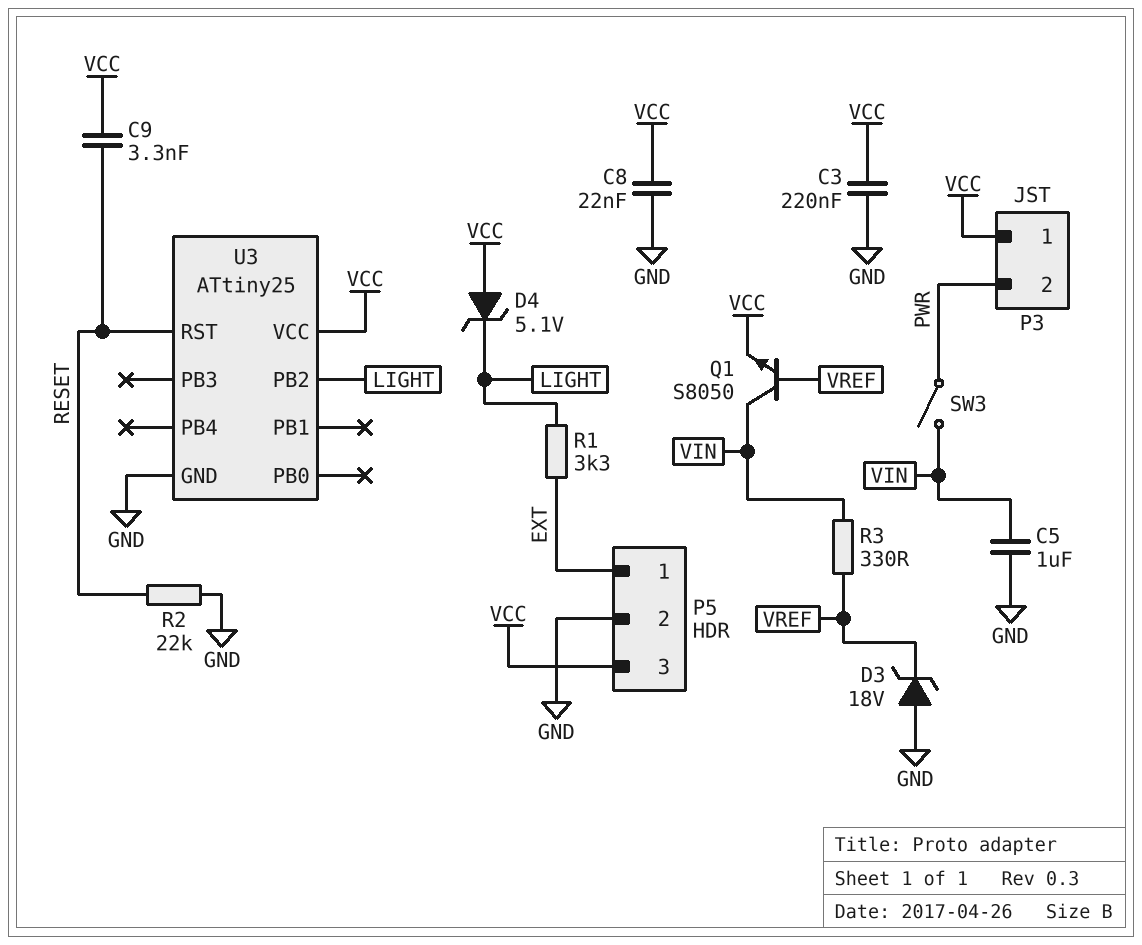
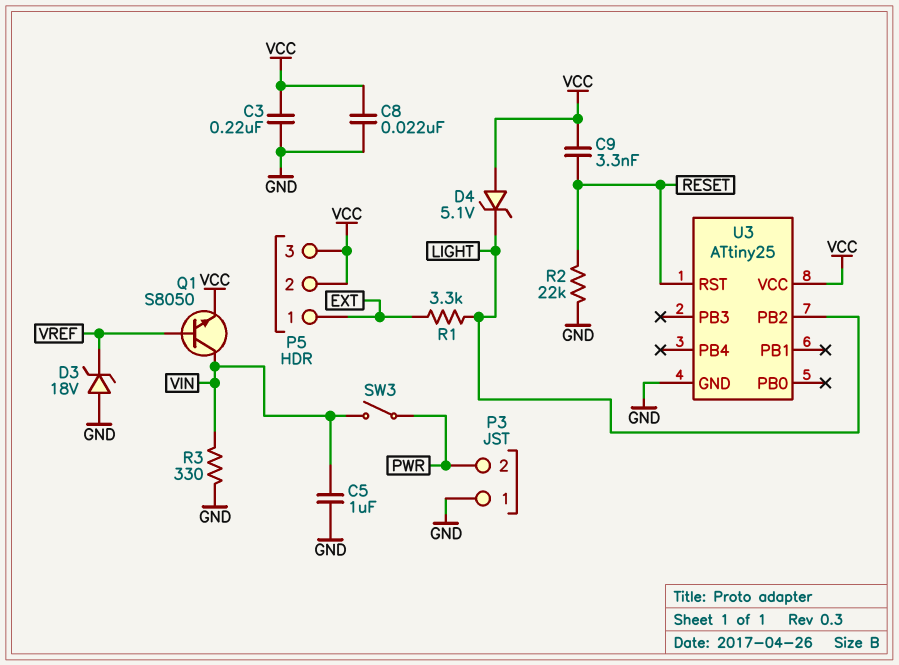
P3 pin 1: VCC -> GND
P5 pin 2: GND -> VCC
R3: 330 (VIN, VREF) -> 330 (GND, VIN)

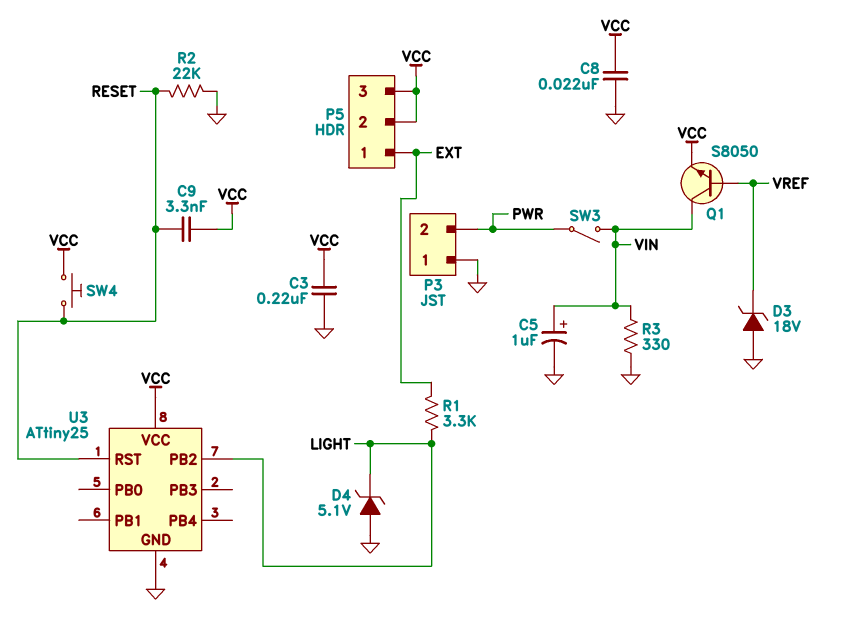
C5: 1uF (GND, VIN) -> 1uF (plus VIN, minus GND)
D4: zener 5.1V (A VCC, K LIGHT) -> zener 5.1V (A GND, K LIGHT)
SW4: none -> button (RESET, VCC)

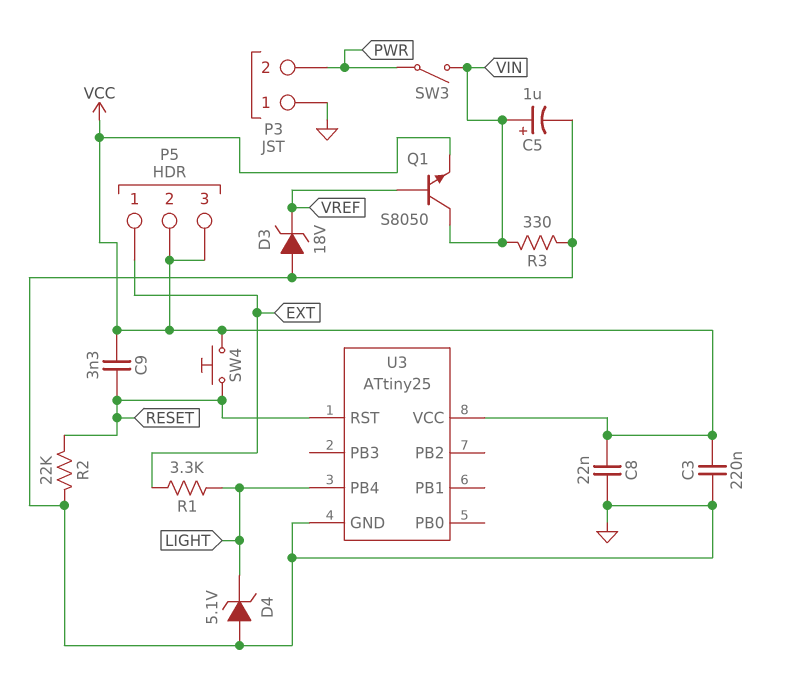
U3 pin PB2: LIGHT -> none
U3 pin PB4: none -> LIGHT

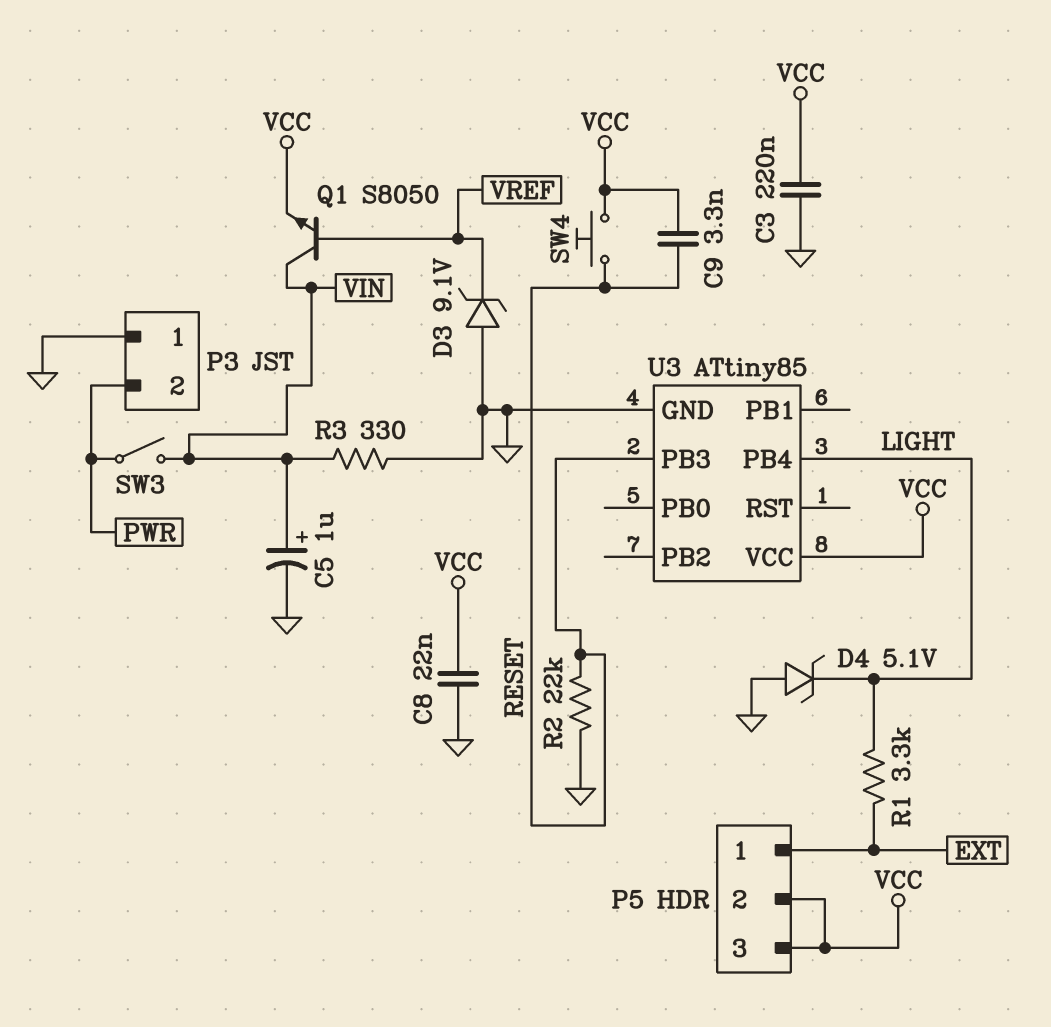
D3: zener 18V (A GND, K VREF) -> zener 9.1V (A GND, K VREF)
U3: ATtiny25 -> ATtiny85
U3 pin PB3: none -> RESET
U3 pin RST: RESET -> none

